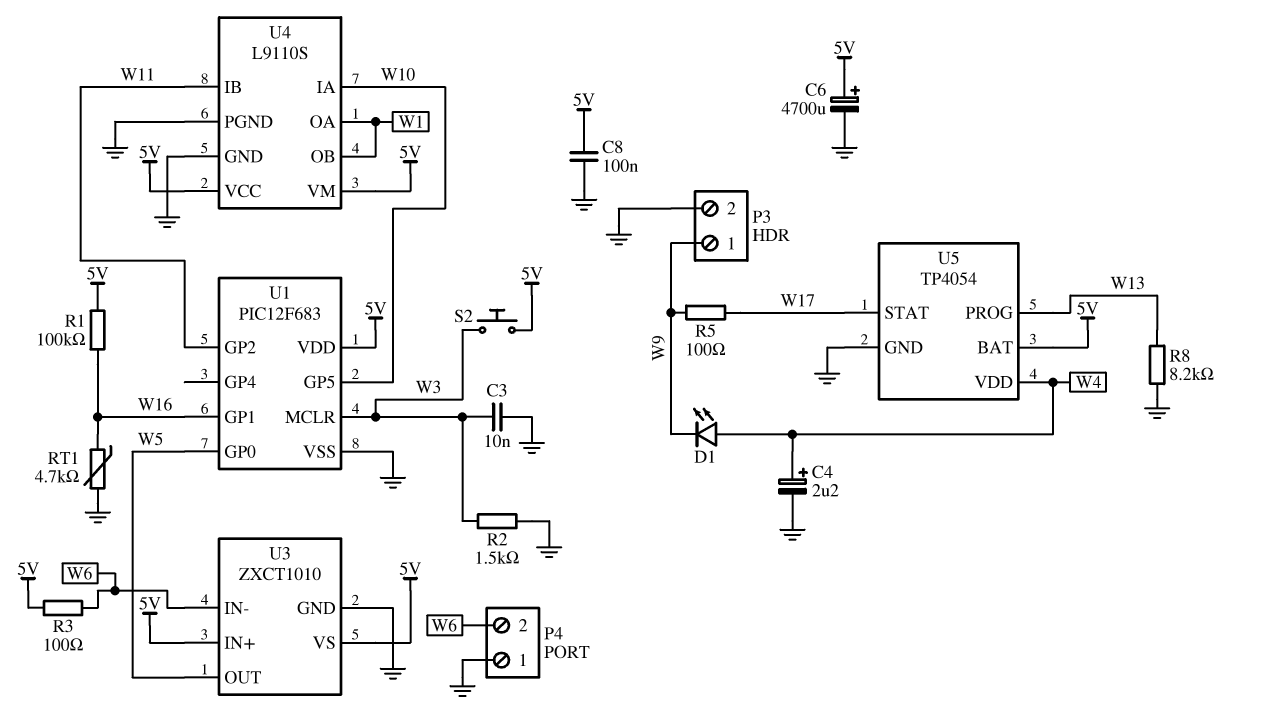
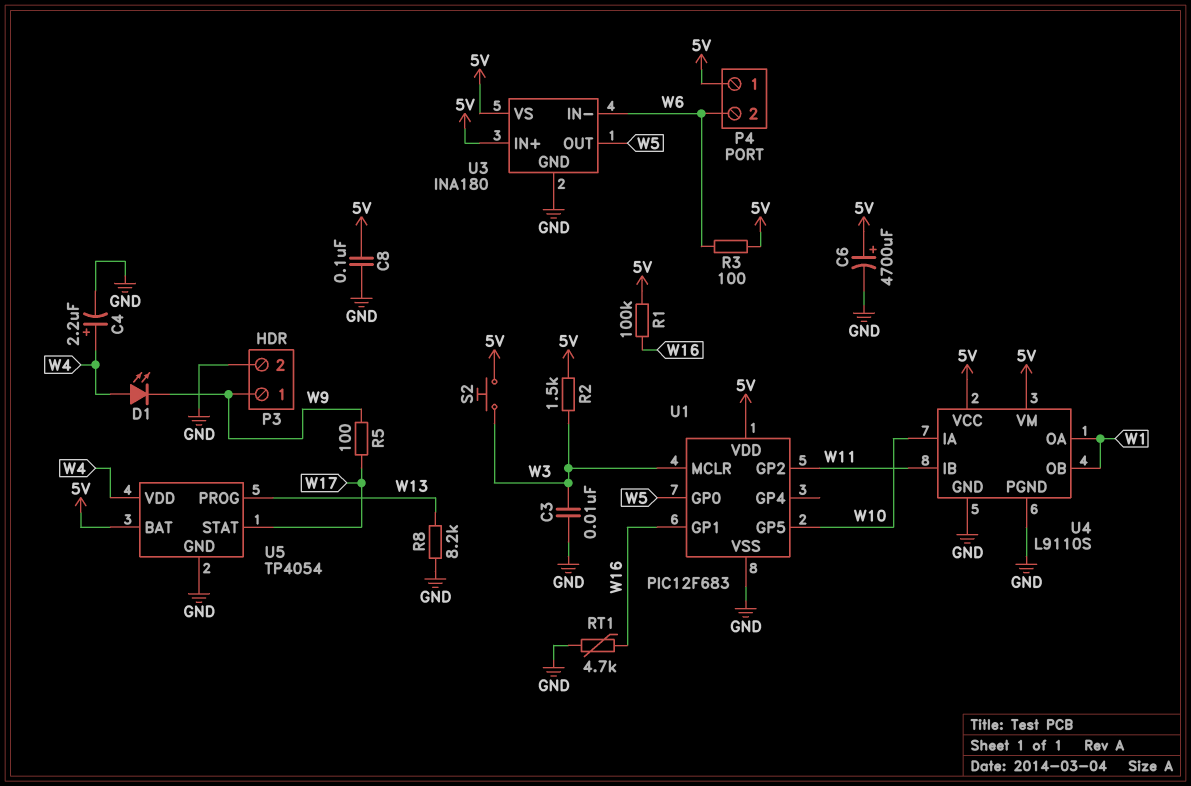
P4 pin 1: GND -> 5V
R2: 1.5k (GND, W3) -> 1.5k (5V, W3)
U3: ZXCT1010 -> INA180

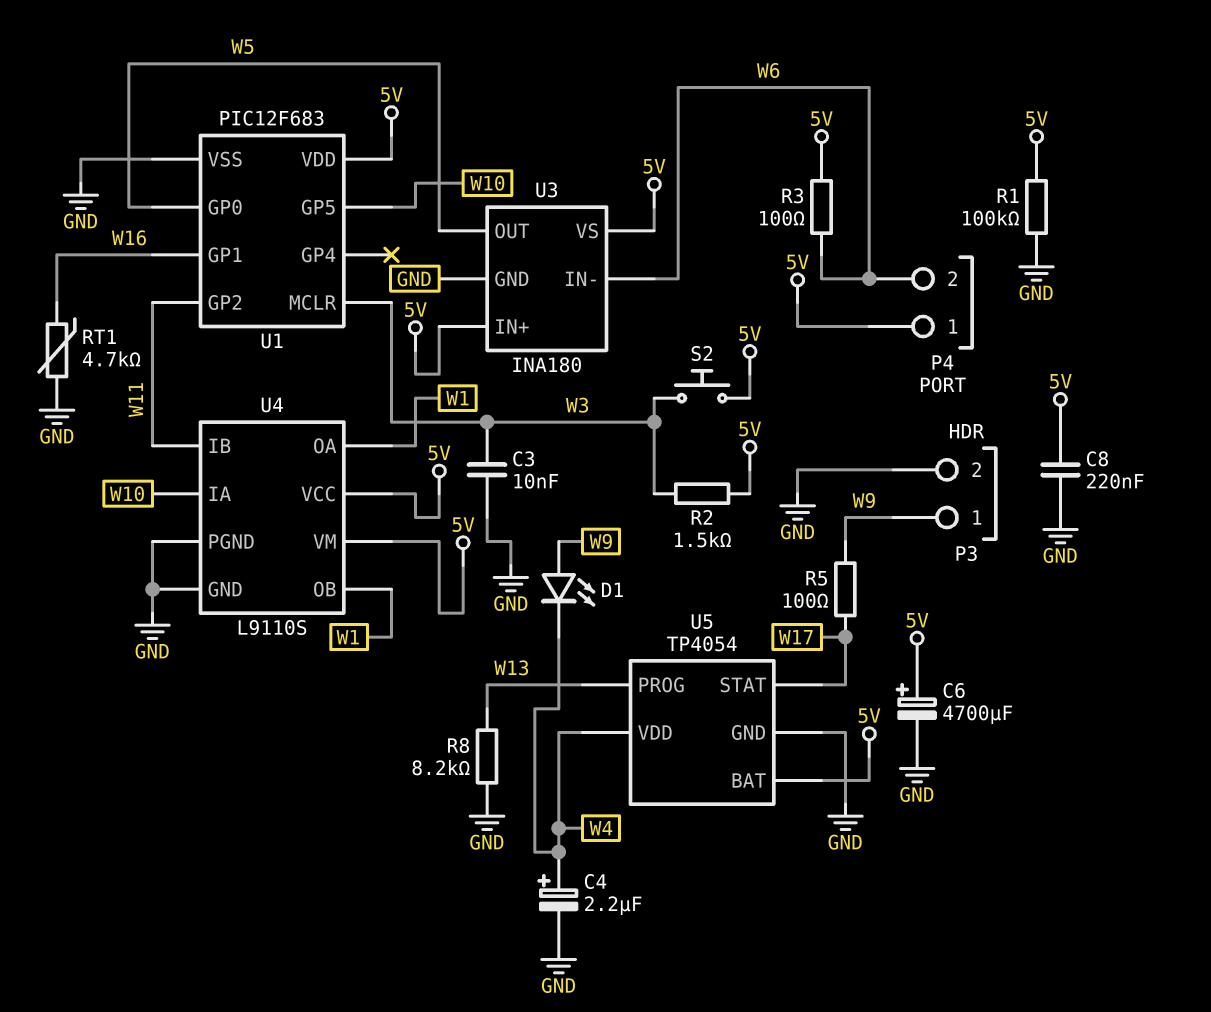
C8: 100nF (5V, GND) -> 220nF (5V, GND)
D1: LED (A W4, K W9) -> LED (A W9, K W4)
R1: 100k (5V, W16) -> 100k (5V, GND)

